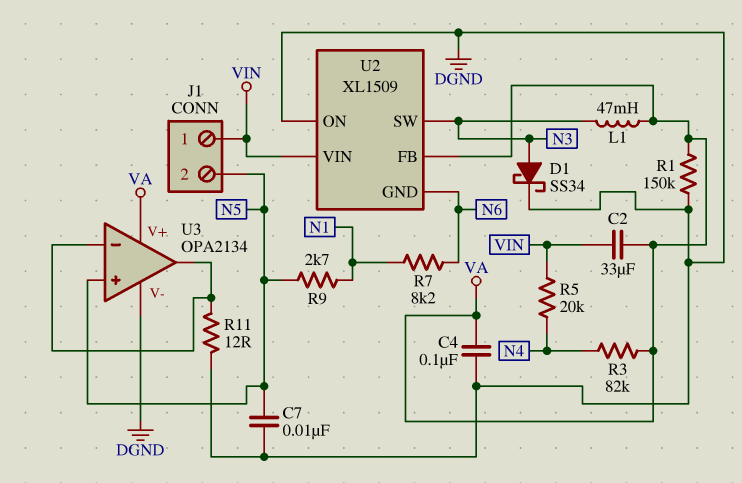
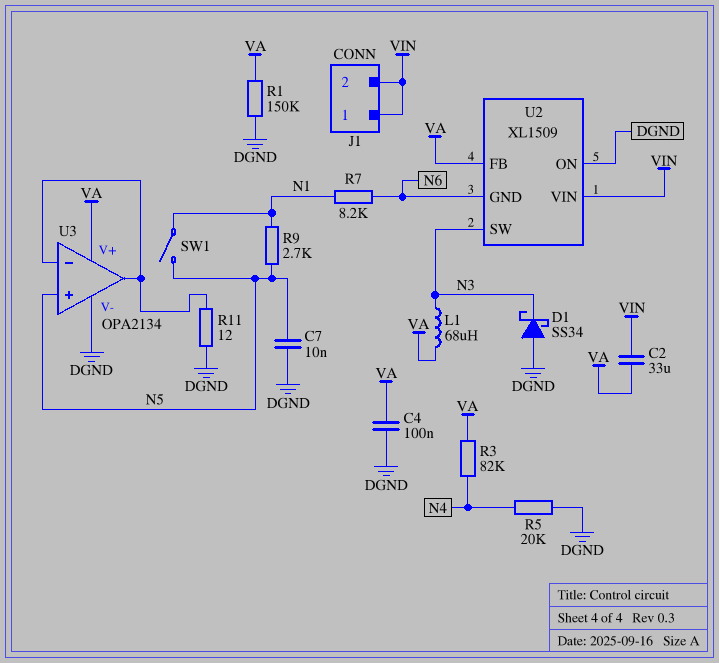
D1: schottky SS34 (A N3, K DGND) -> schottky SS34 (A DGND, K N3)
J1 pin 2: N5 -> VIN
L1: 47mH (N3, VA) -> 68uH (N3, VA)
R5: 20k (N4, VIN) -> 20k (DGND, N4)
SW1: none -> switch (N1, N5)

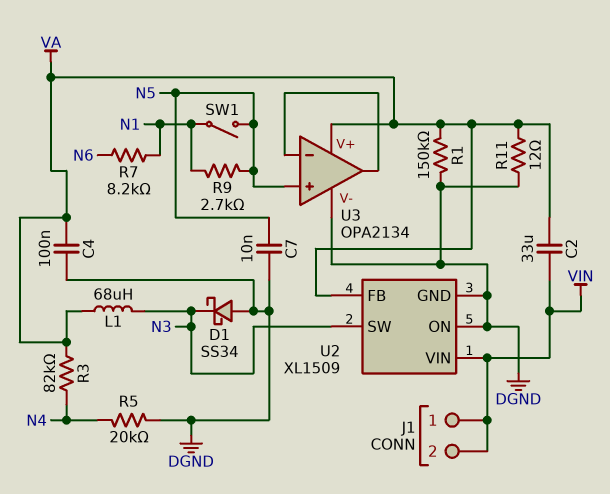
R11: 12 (DGND, U3/in-) -> 12 (DGND, VA)
U2 pin GND: N6 -> DGND

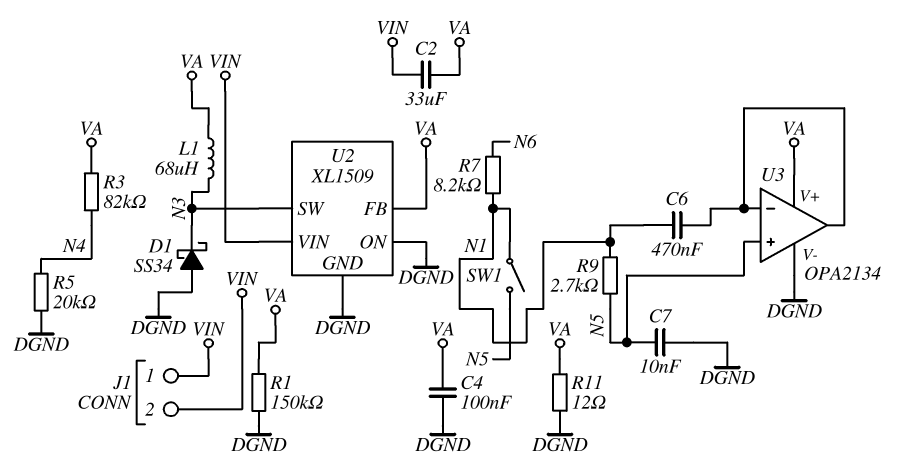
C6: none -> 470nF (N1, U3/in-)

